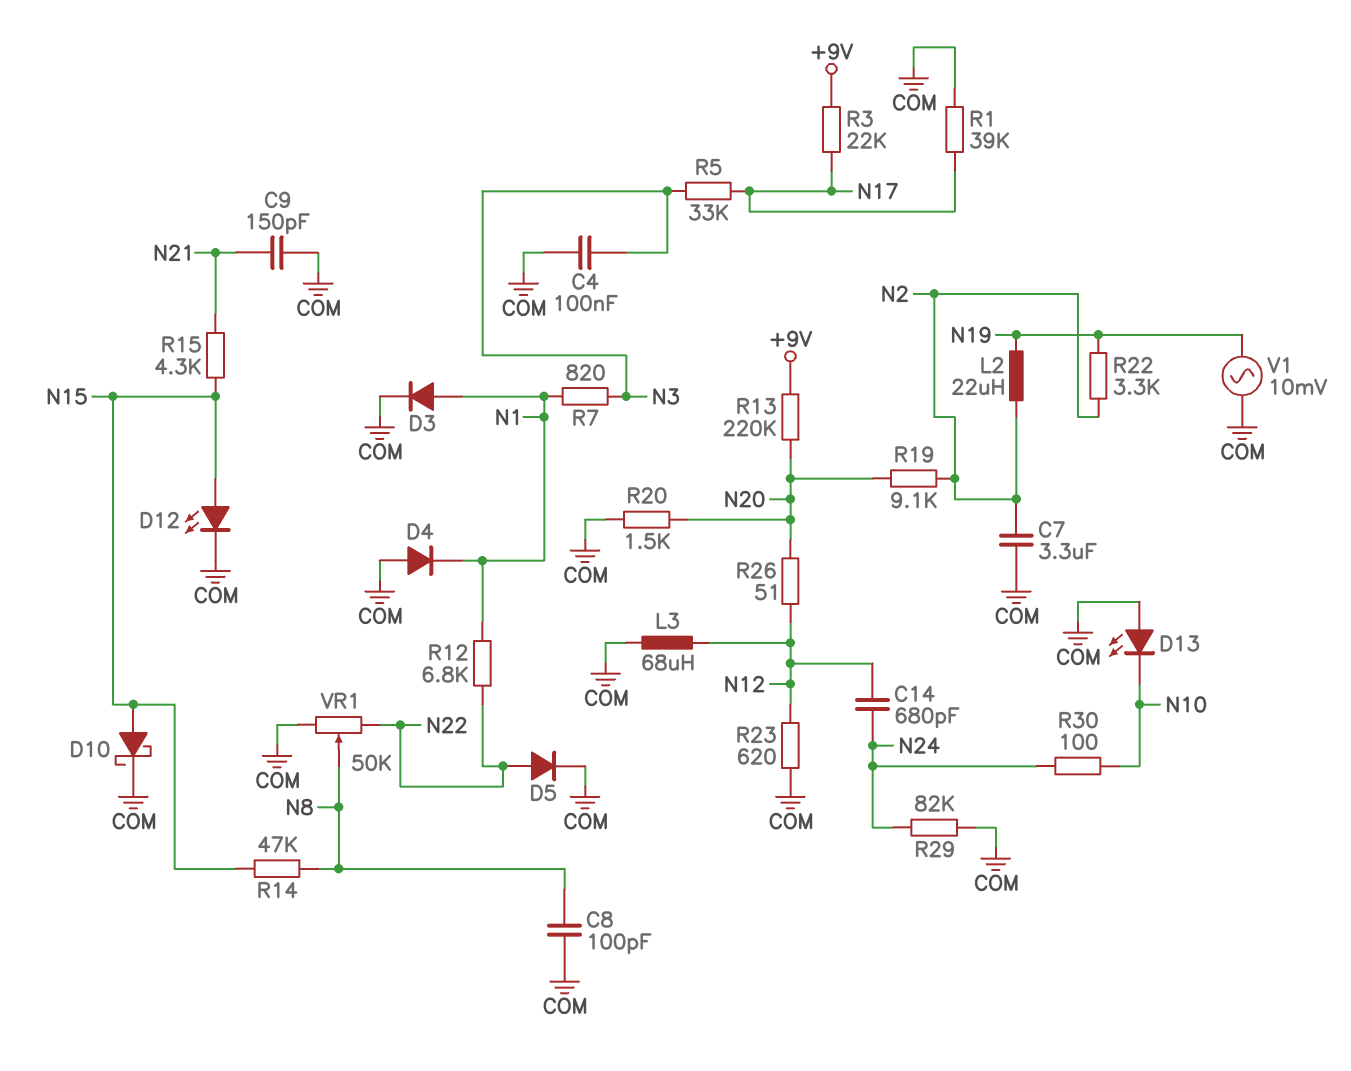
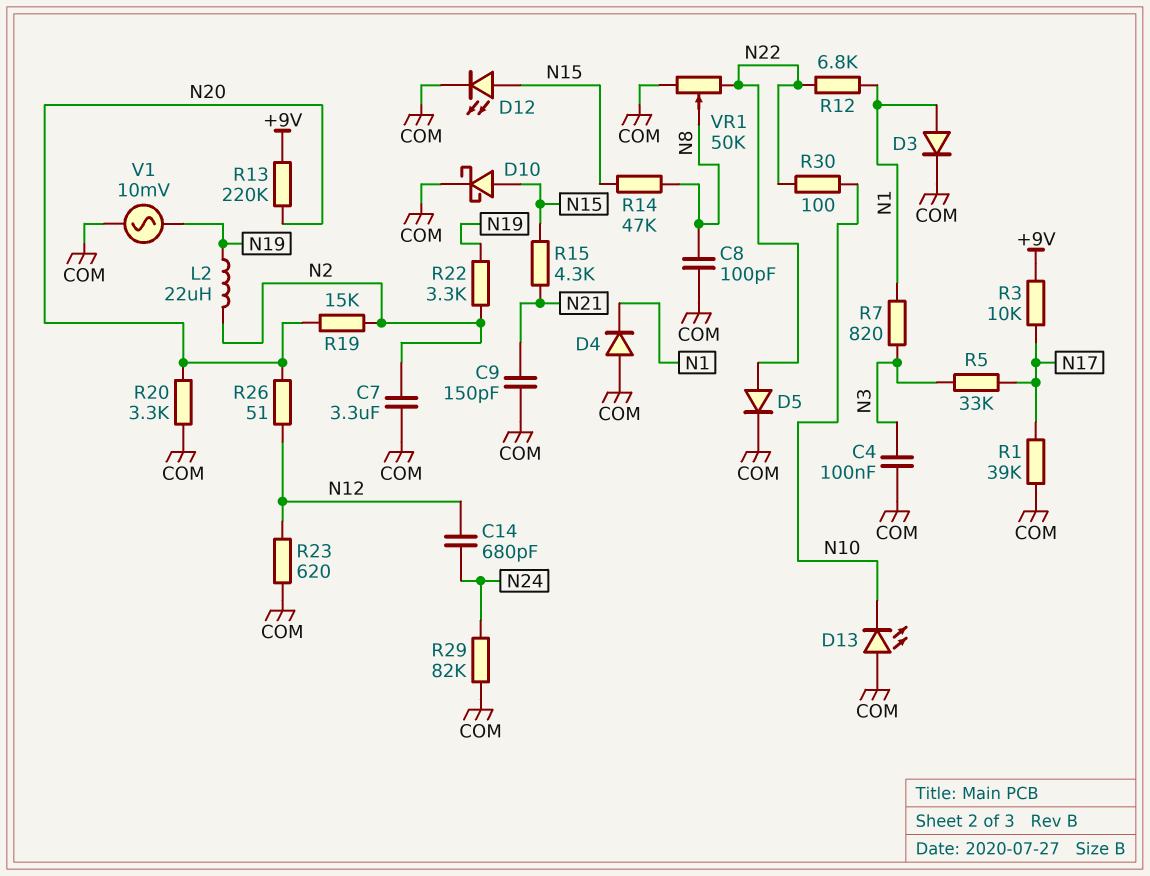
L3: 68uH (COM, N12) -> none
R3: 22k (+9V, N17) -> 10k (+9V, N17)
R19: 9.1k (N2, N20) -> 15k (N2, N20)
R20: 1.5k (COM, N20) -> 3.3k (COM, N20)
R30: 100 (N10, N24) -> 100 (N10, N22)

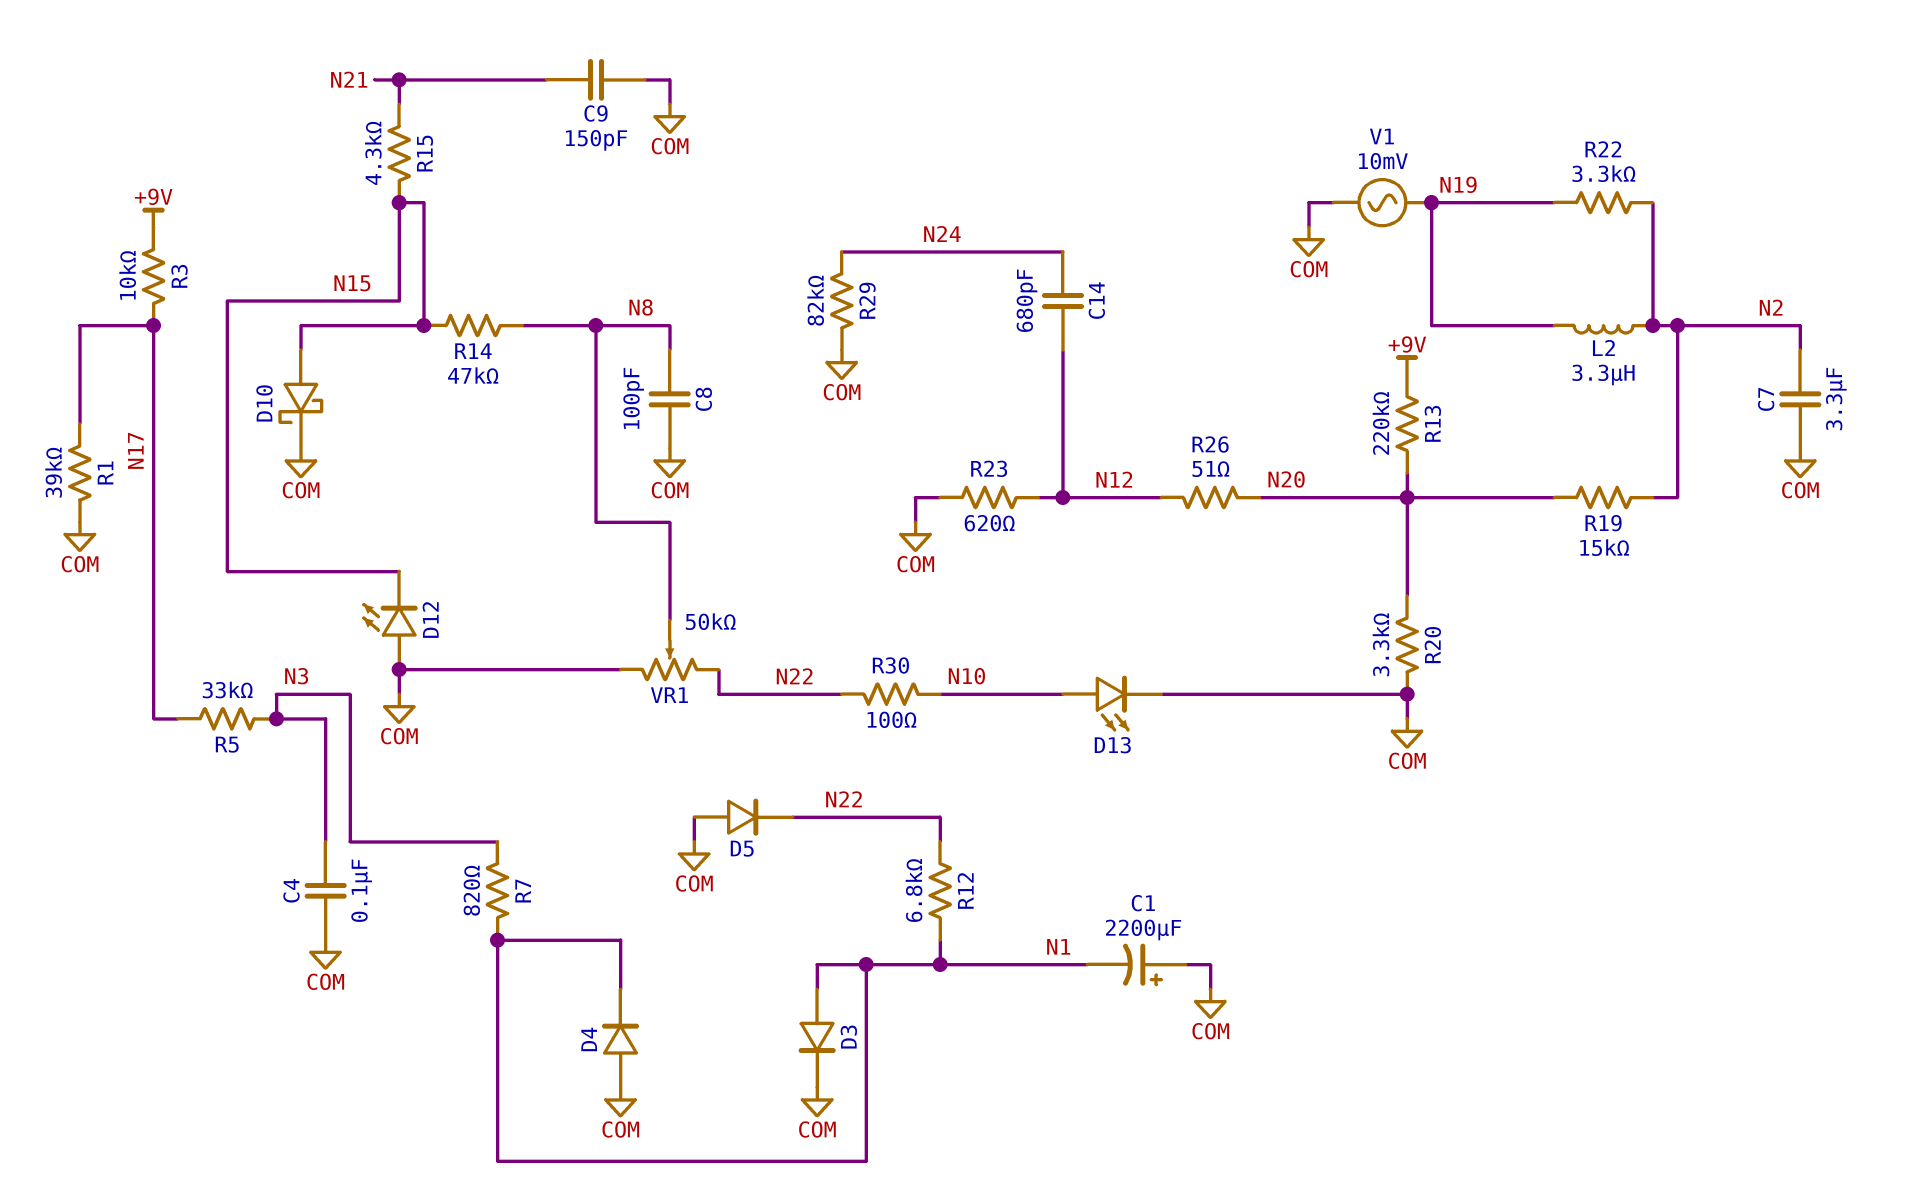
C1: none -> 2200uF (plus COM, minus N1)
D5: diode (A N22, K COM) -> diode (A COM, K N22)
D12: LED (A N15, K COM) -> LED (A COM, K N15)
D13: LED (A COM, K N10) -> LED (A N10, K COM)
L2: 22uH (N2, N19) -> 3.3uH (N2, N19)

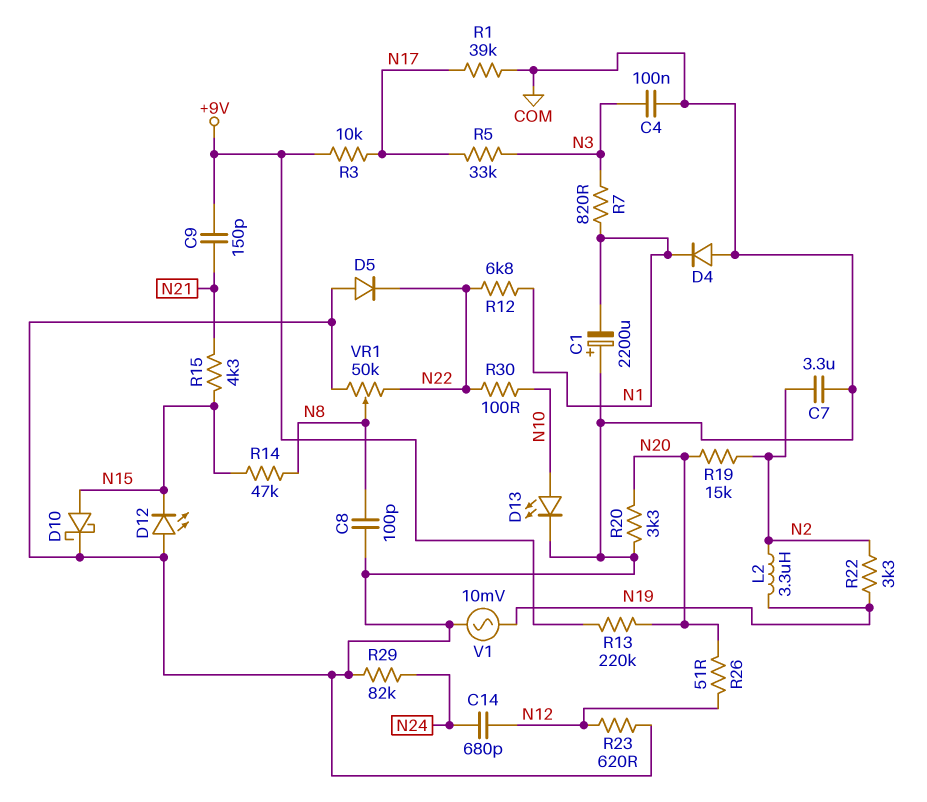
C9: 150pF (COM, N21) -> 150pF (+9V, N21)
D3: diode (A N1, K COM) -> none

